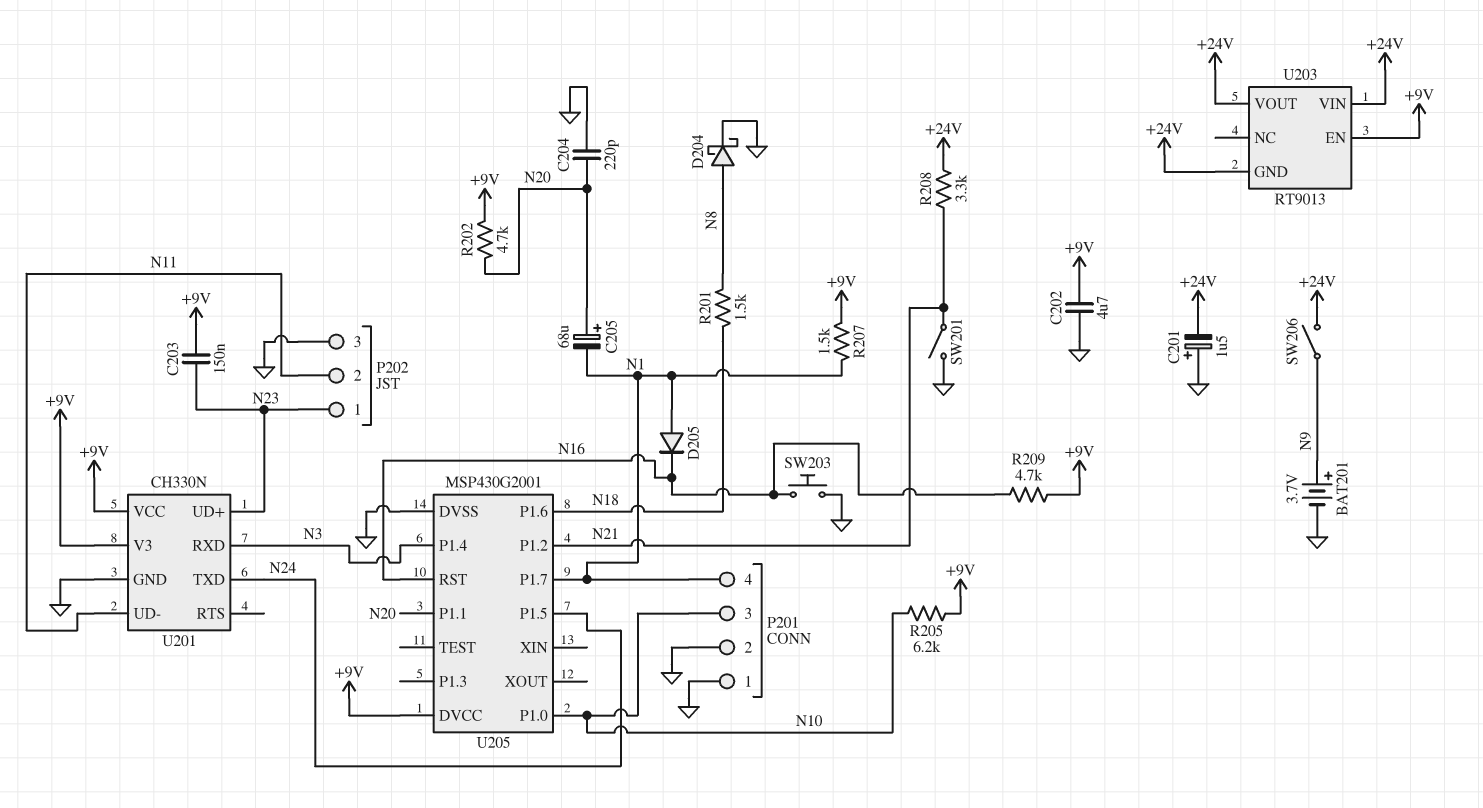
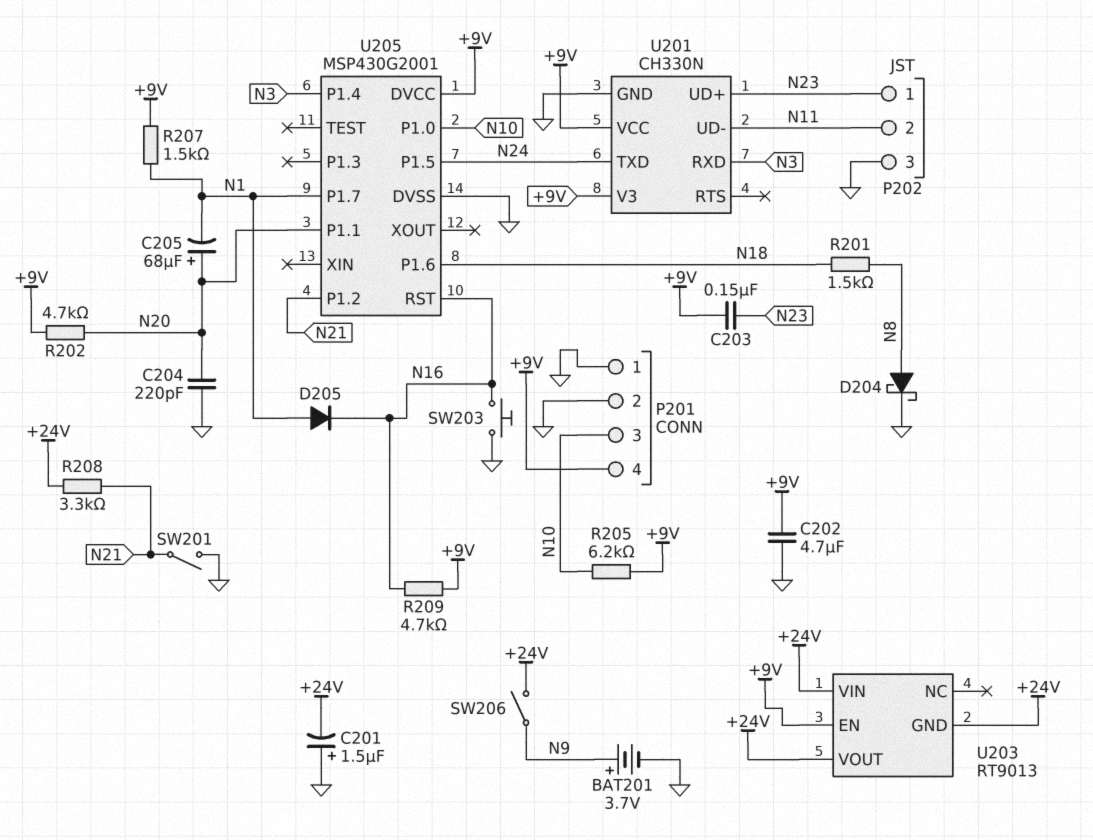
P201 pin 4: N1 -> +9V

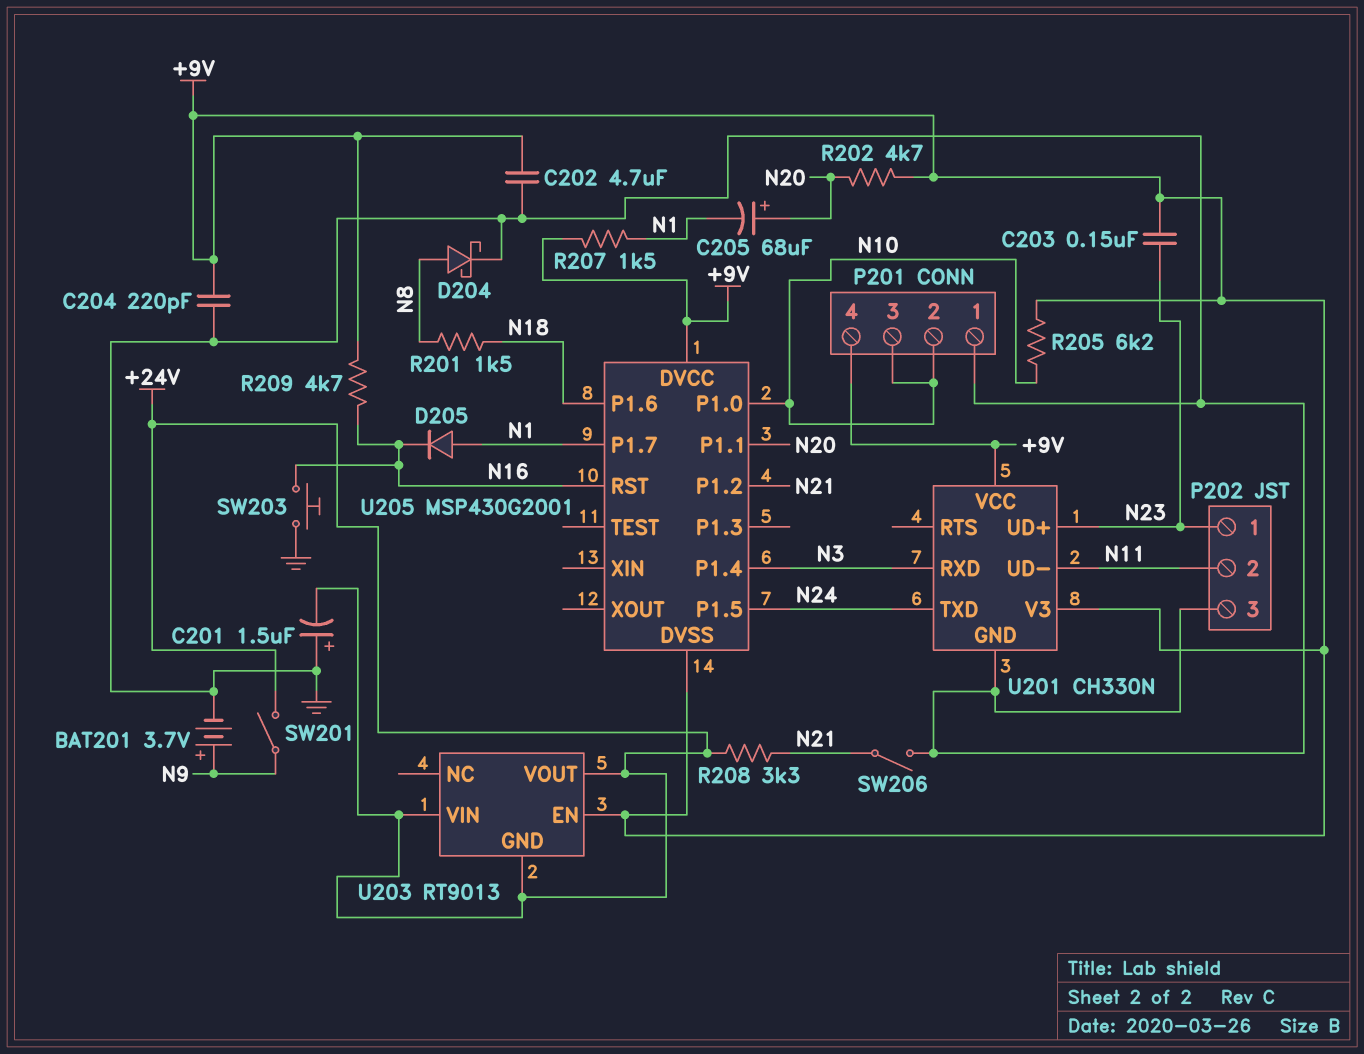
C204: 220pF (GND, N20) -> 220pF (+9V, GND)
P201 pin 2: GND -> N10
SW201: switch (GND, N21) -> switch (+24V, N9)
SW206: switch (+24V, N9) -> switch (GND, N21)
U205 pin DVSS: GND -> +9V

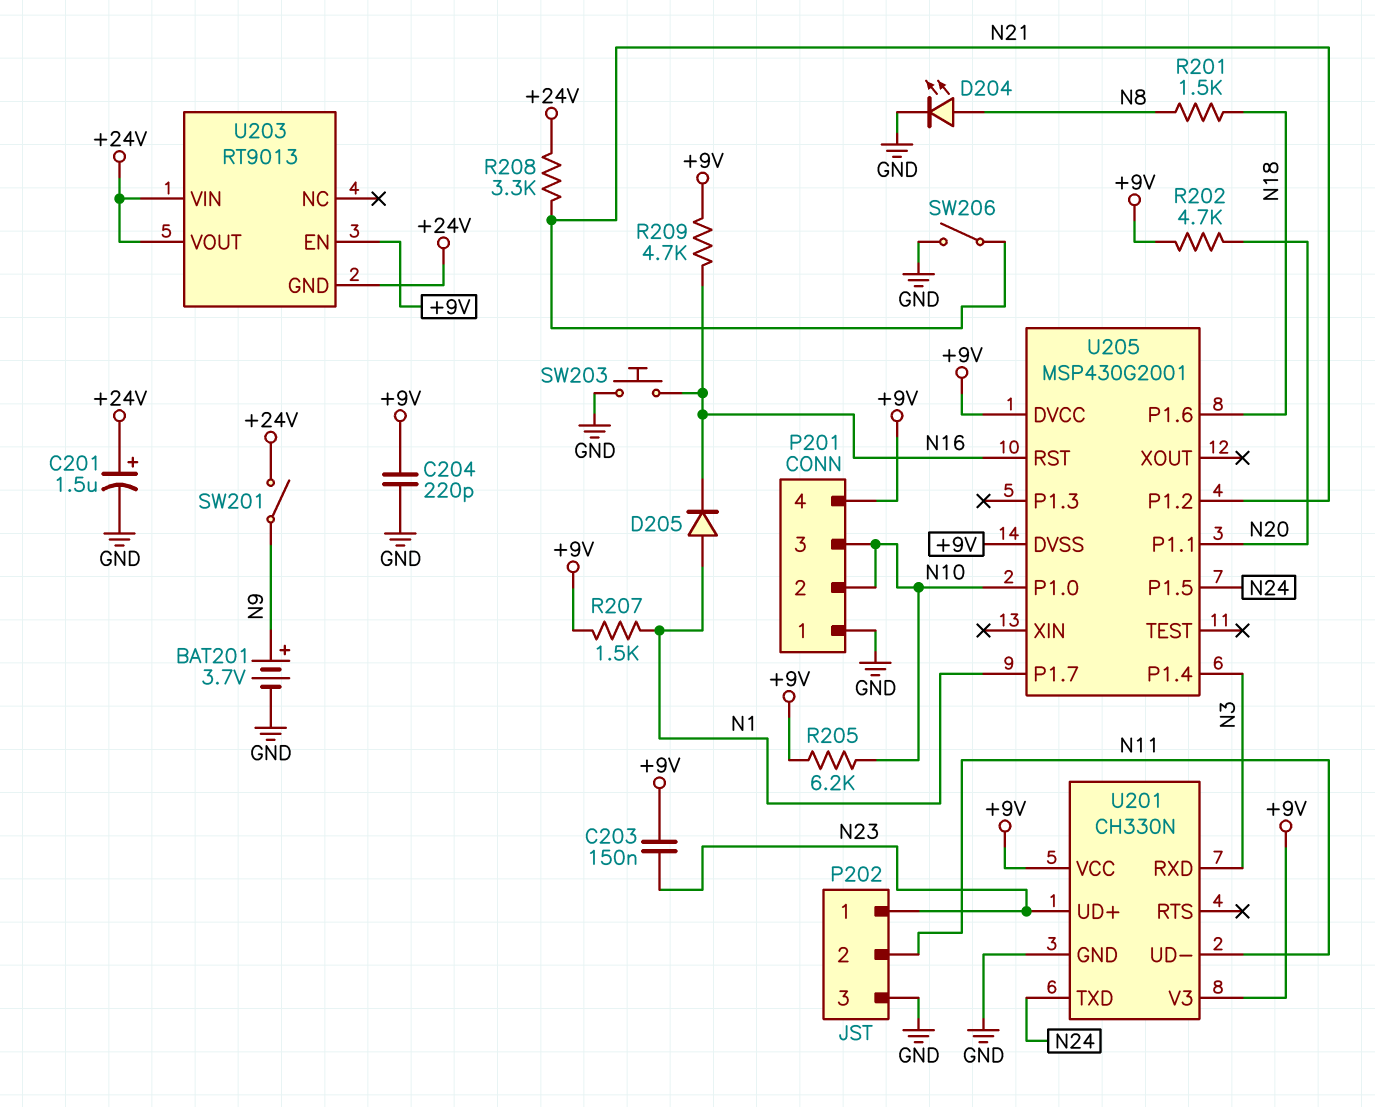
C201: 1.5uF (plus GND, minus +24V) -> 1.5uF (plus +24V, minus GND)
C202: 4.7uF (+9V, GND) -> none
C205: 68uF (plus N20, minus N1) -> none
D204: schottky (A N8, K GND) -> LED (A N8, K GND)

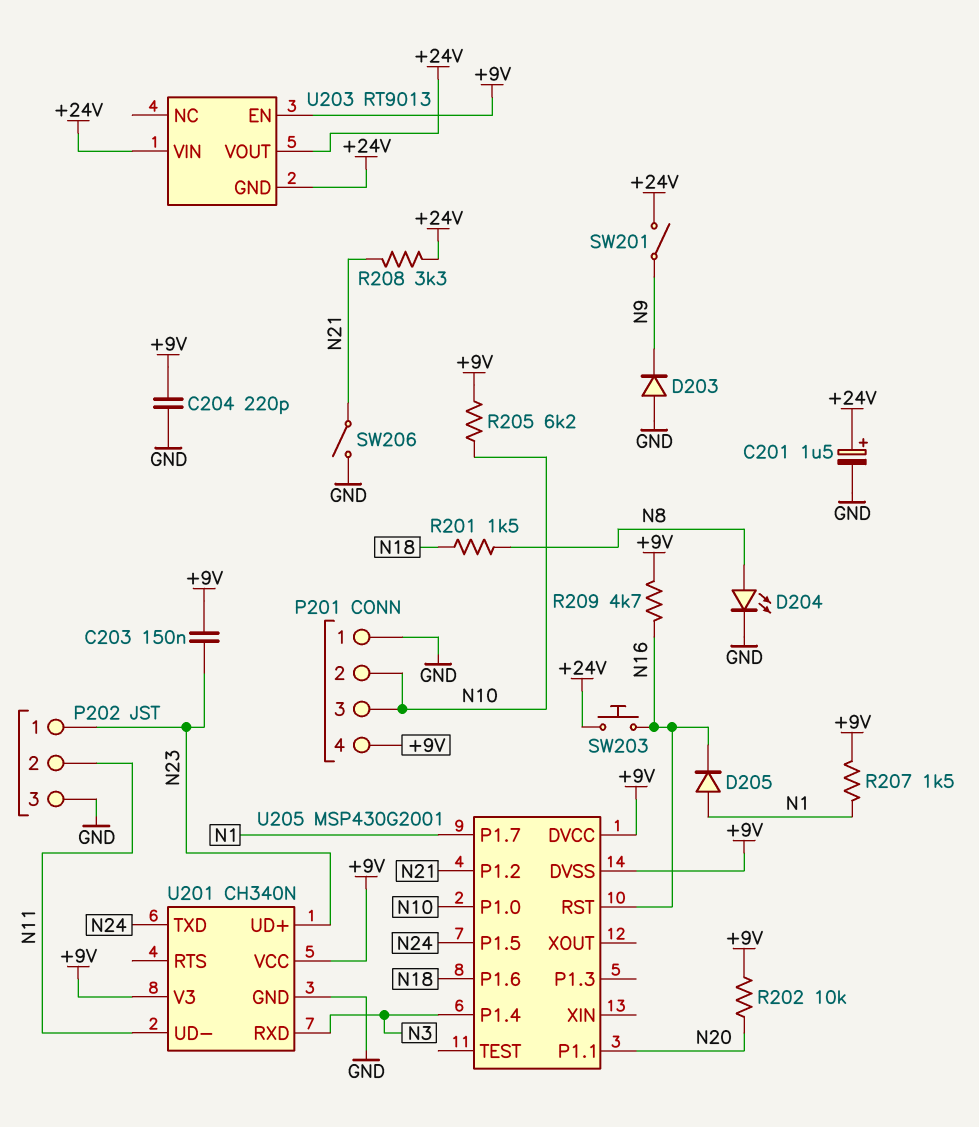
BAT201: 3.7V (plus N9, minus GND) -> none
D203: none -> diode (A GND, K N9)
R202: 4.7k (+9V, N20) -> 10k (+9V, N20)
SW203: button (GND, N16) -> button (+24V, N16)
U201: CH330N -> CH340N

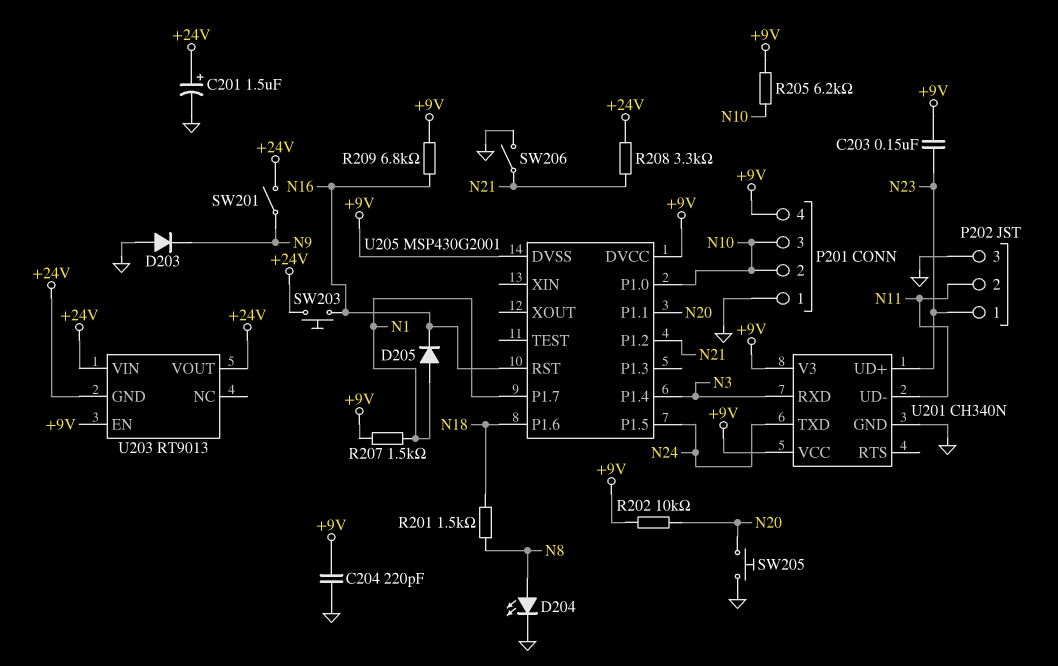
R209: 4.7k (+9V, N16) -> 6.8k (+9V, N16)
SW205: none -> button (GND, N20)

